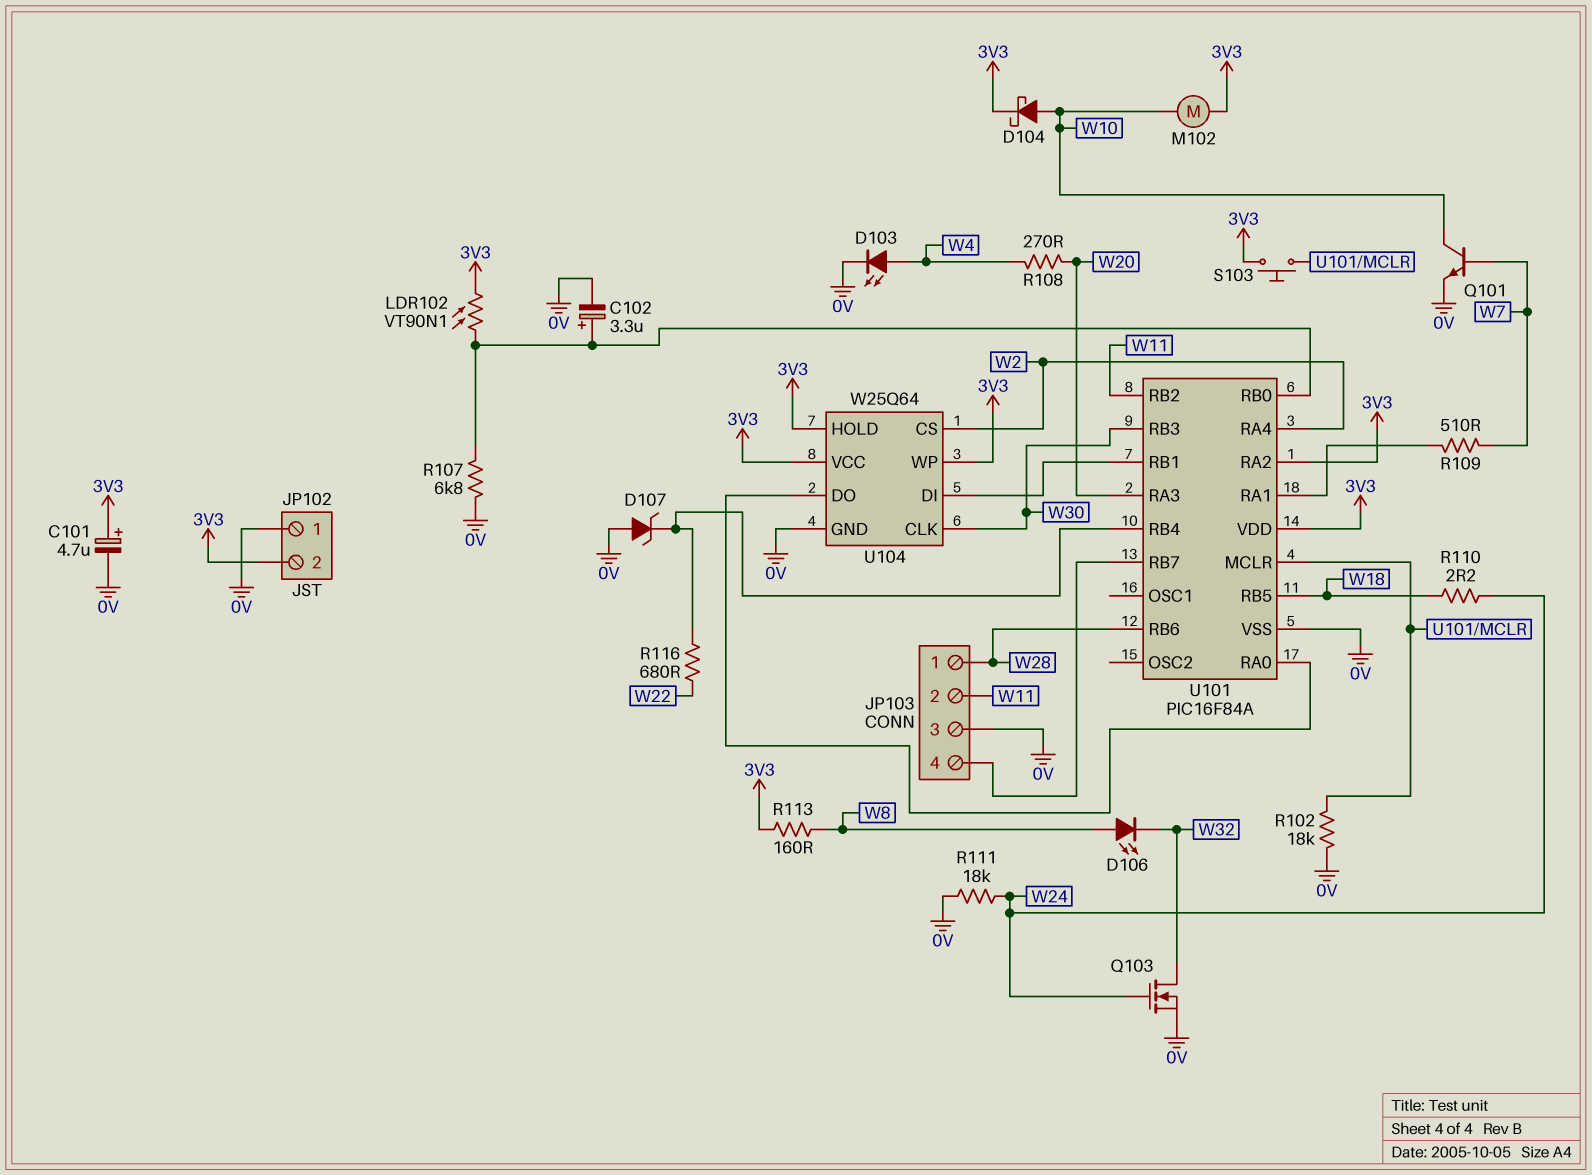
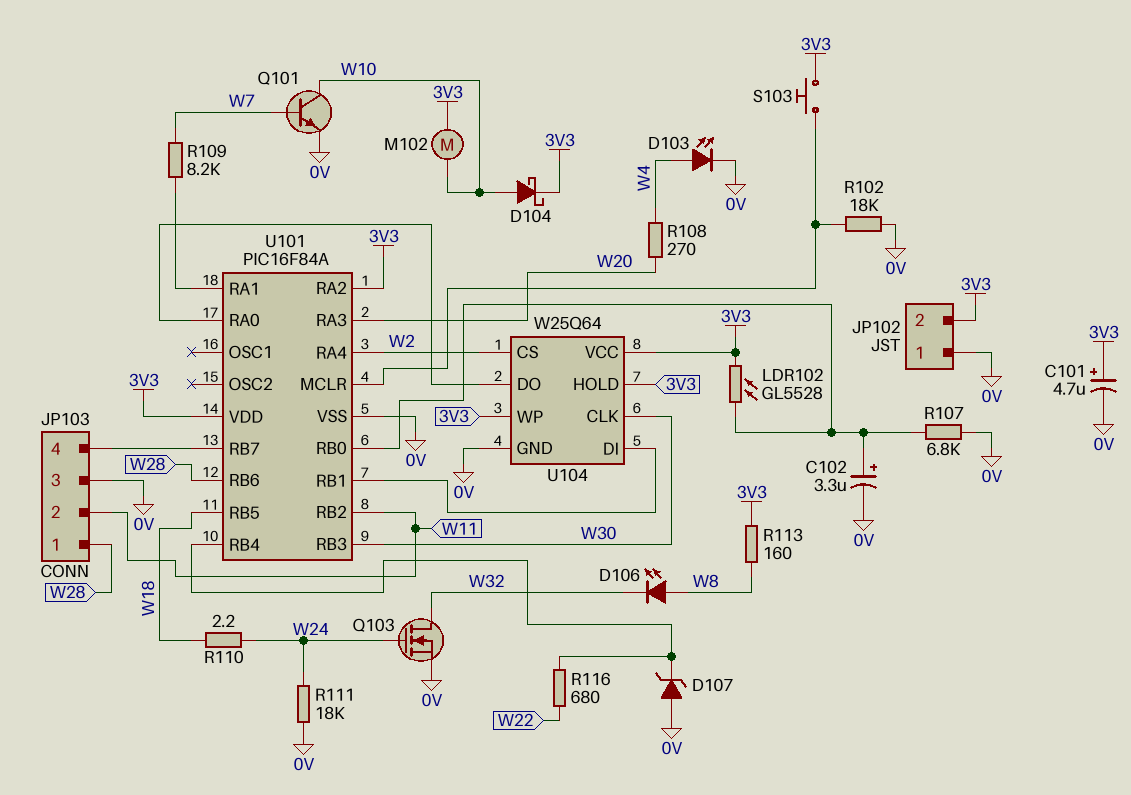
LDR102: VT90N1 (3V3, U101/RB0) -> GL5528 (3V3, U101/RB0)
R109: 510 (U101/RA1, W7) -> 8.2k (U101/RA1, W7)

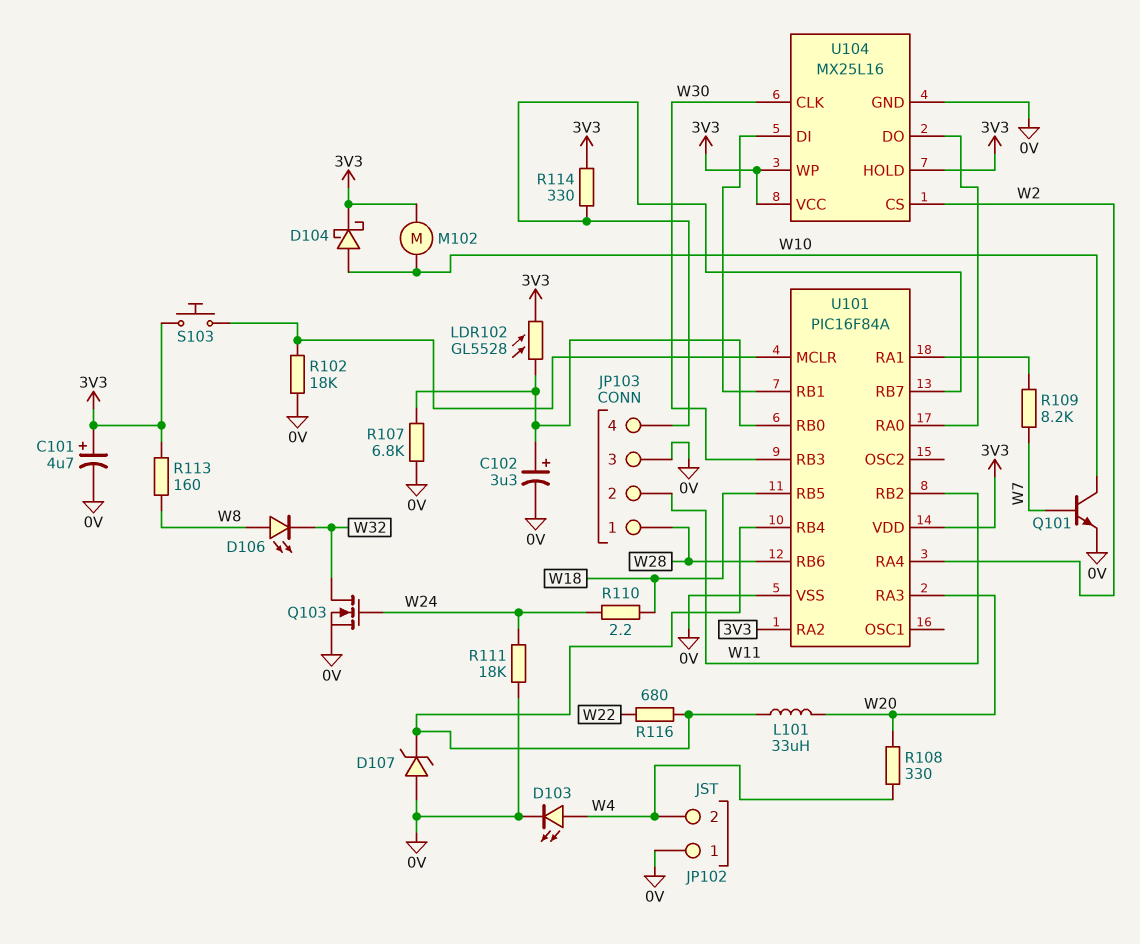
JP102 pin 2: 3V3 -> W4
L101: none -> 33uH (U101/RB4, W20)
R108: 270 (W4, W20) -> 330 (W4, W20)
R114: none -> 330 (3V3, JP103/4)
U104: W25Q64 -> MX25L16

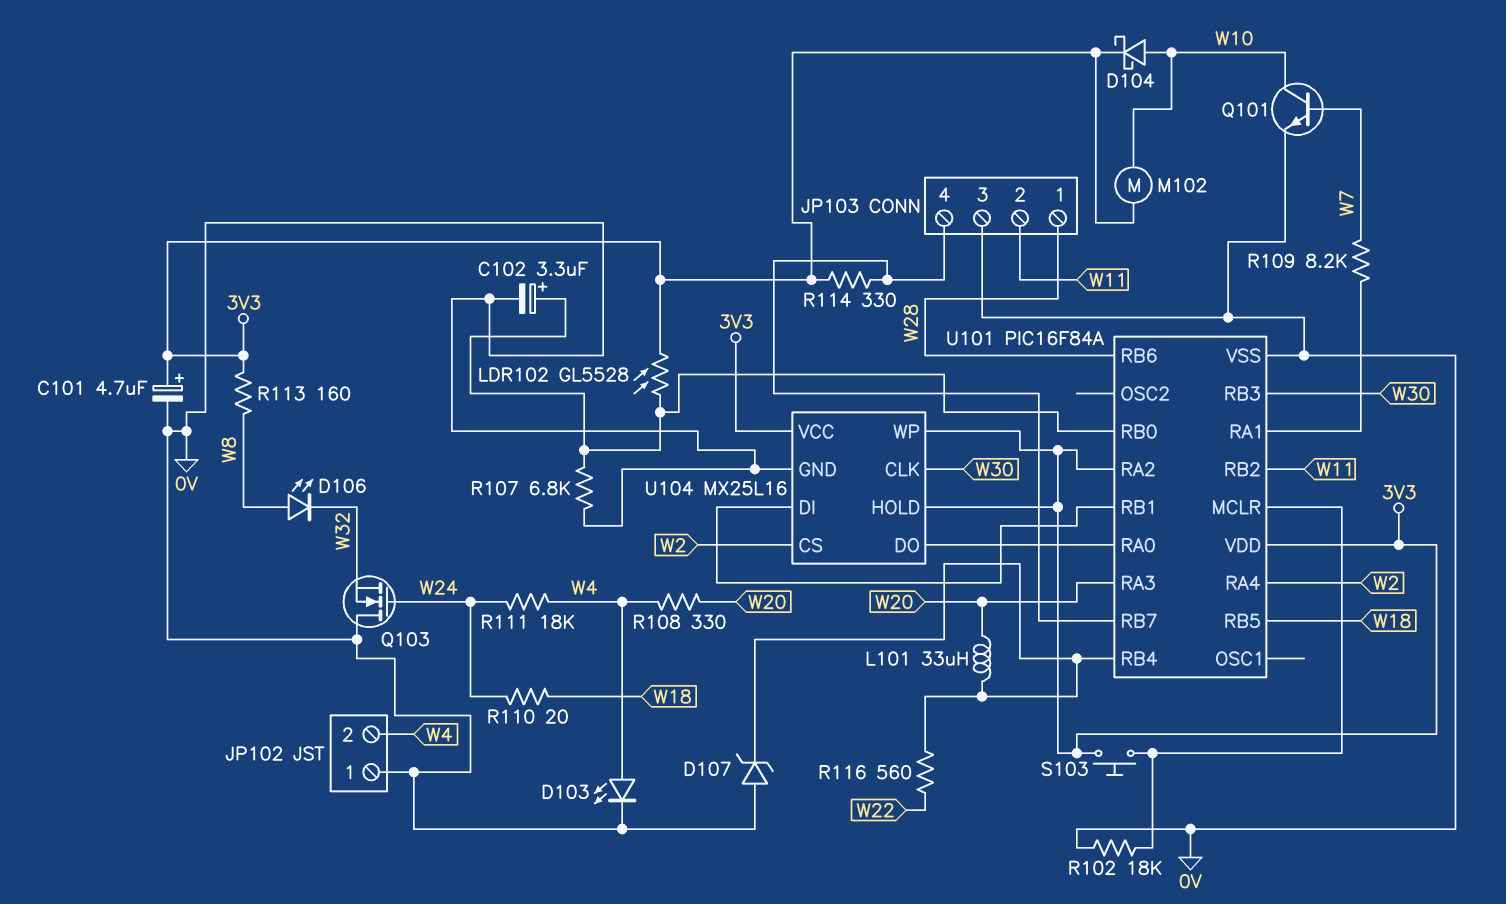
Q103: NMOS (G W24, D W32, S 0V) -> NMOS (G W24, D 0V, S W32)
R110: 2.2 (W18, W24) -> 20 (W18, W24)
R111: 18k (0V, W24) -> 18k (W4, W24)
R116: 680 (U101/RB4, W22) -> 560 (U101/RB4, W22)

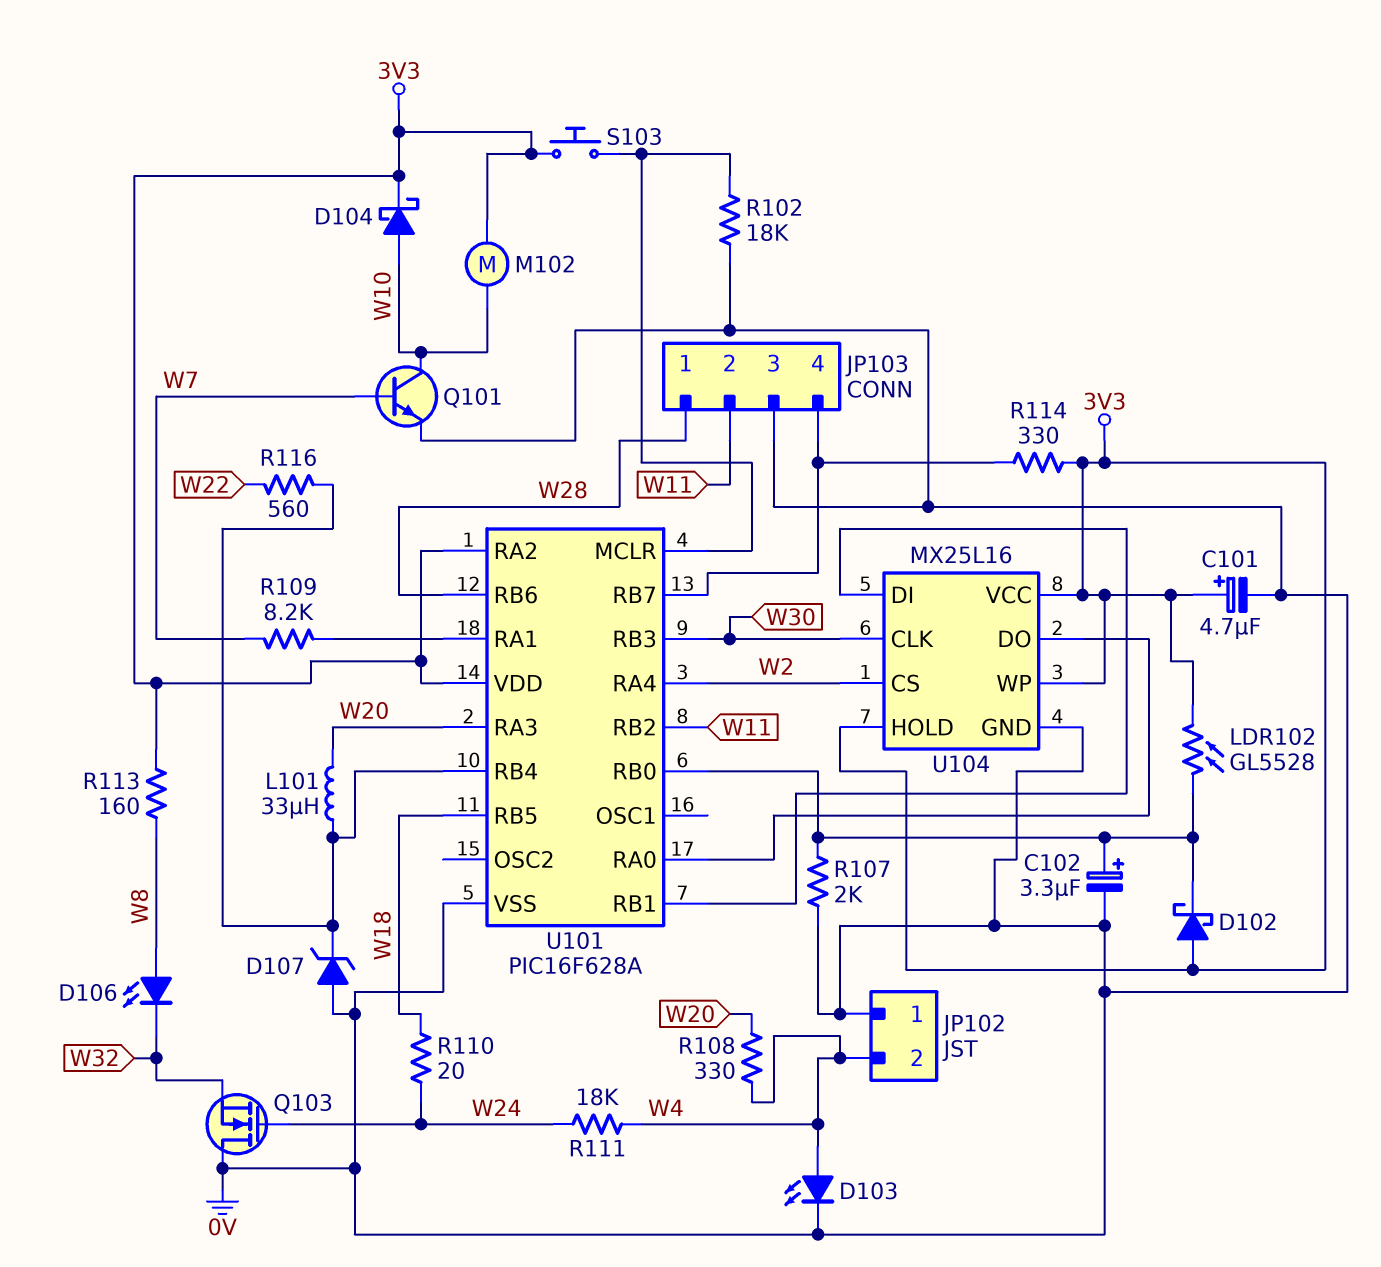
D102: none -> schottky (A 3V3, K U101/RB0)
R107: 6.8k (0V, U101/RB0) -> 2k (0V, U101/RB0)
U101: PIC16F84A -> PIC16F628A

